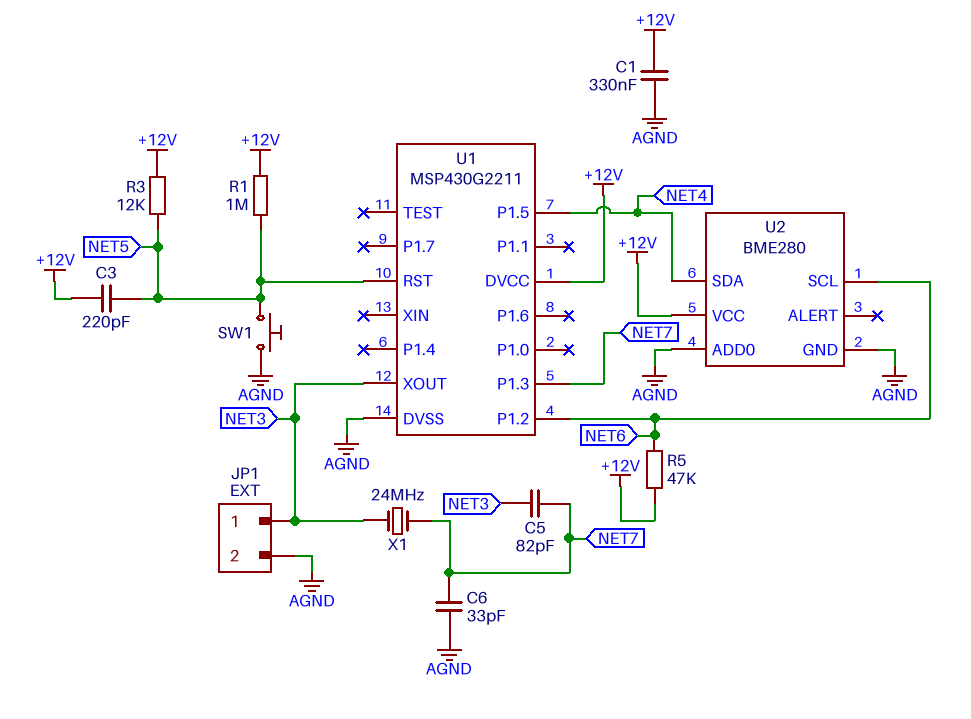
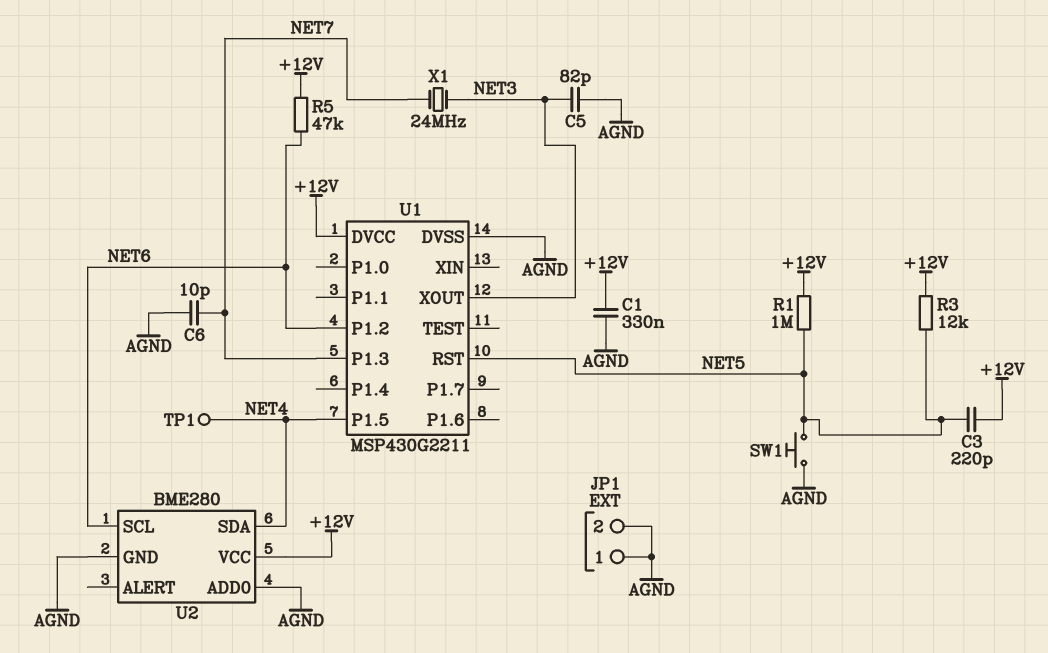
C5: 82pF (NET3, NET7) -> 82pF (AGND, NET3)
C6: 33pF (AGND, NET7) -> 10pF (AGND, NET7)
JP1 pin 1: NET3 -> AGND
TP1: none -> test point (NET4)

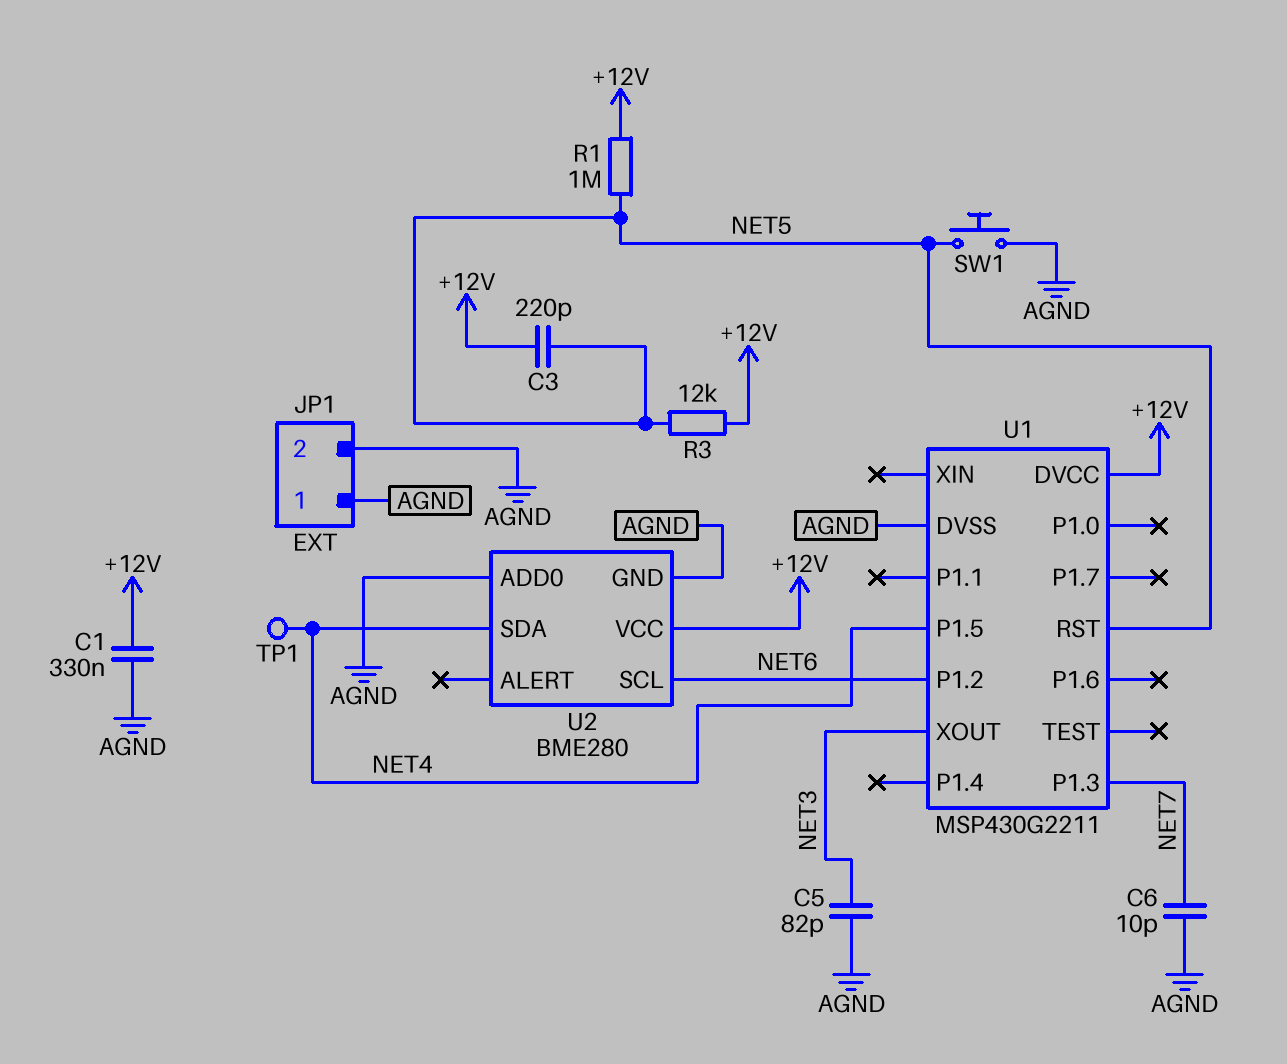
R5: 47k (+12V, NET6) -> none
X1: 24MHz (NET3, NET7) -> none

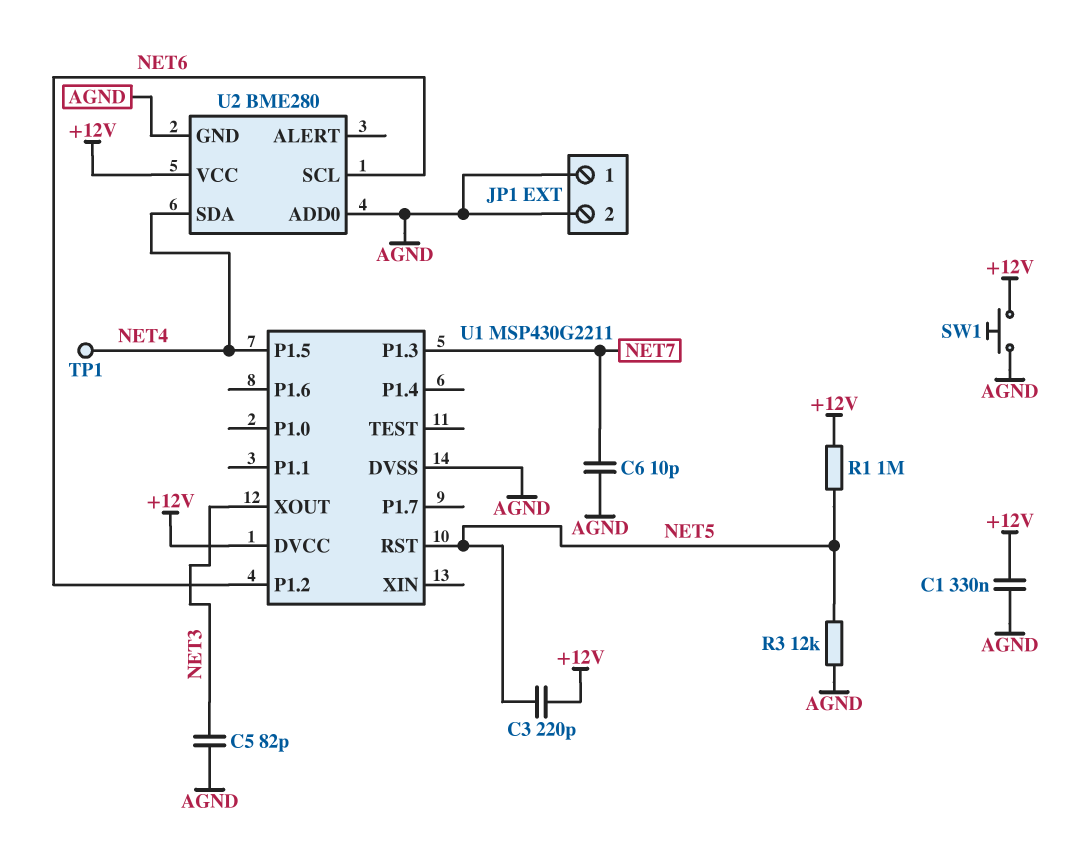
R3: 12k (+12V, NET5) -> 12k (AGND, NET5)
SW1: button (AGND, NET5) -> button (+12V, AGND)

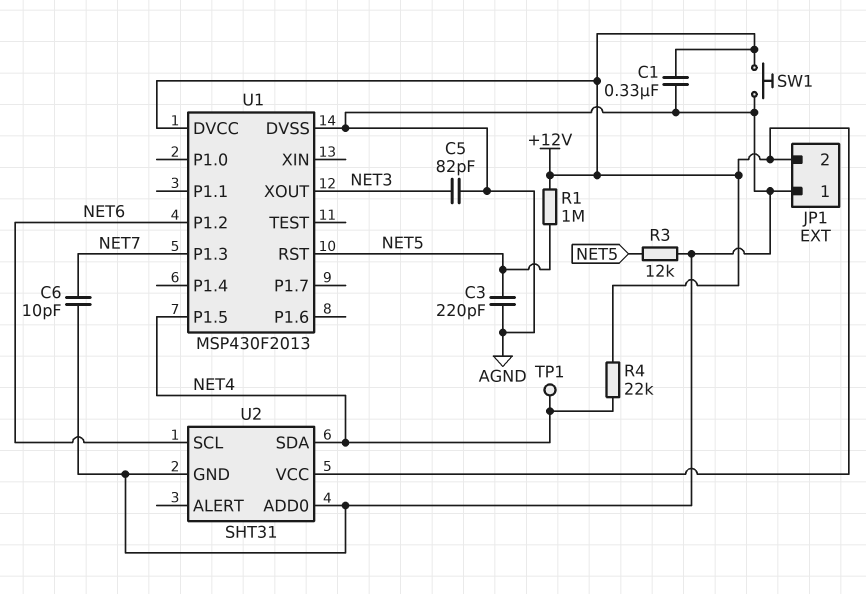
C3: 220pF (+12V, NET5) -> 220pF (AGND, NET5)
JP1 pin 2: AGND -> +12V
R4: none -> 22k (+12V, NET4)
U1: MSP430G2211 -> MSP430F2013
U2: BME280 -> SHT31

